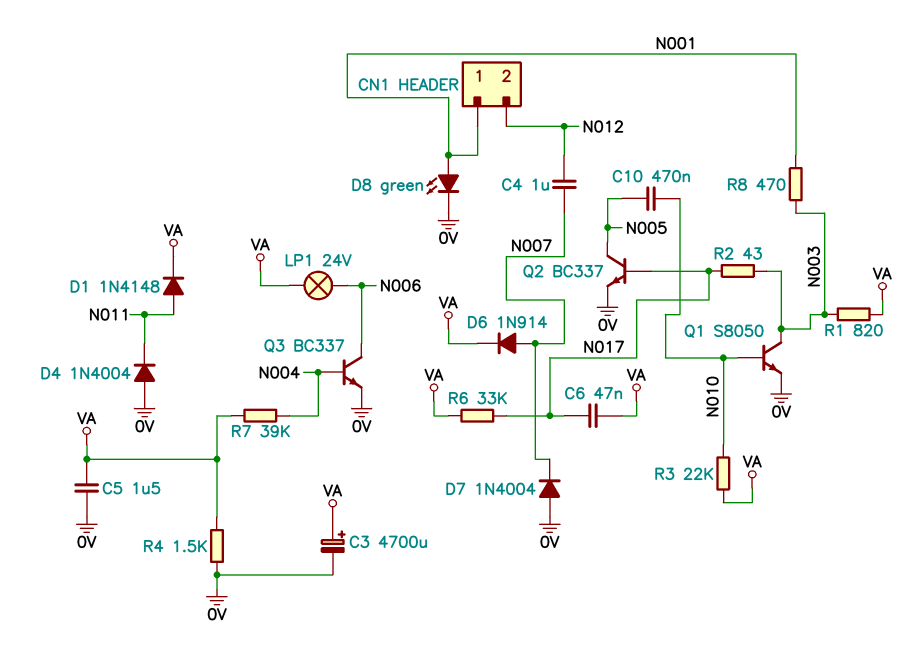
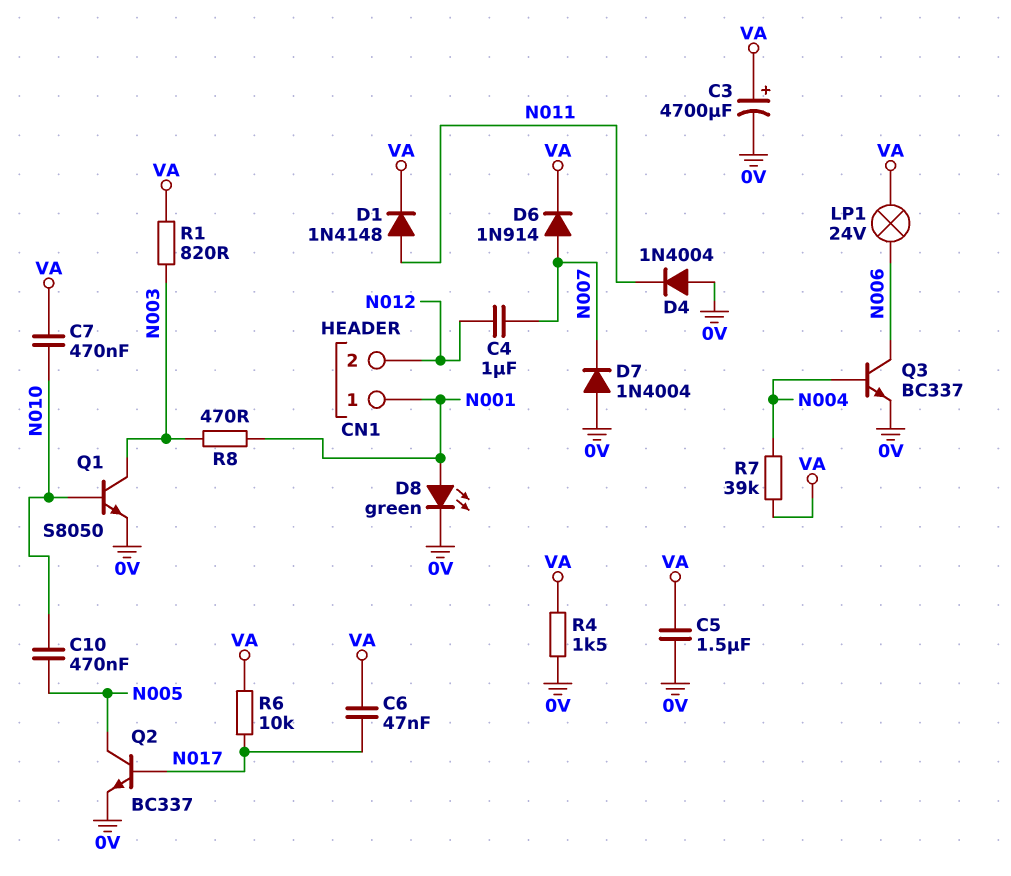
C7: none -> 470nF (N010, VA)
R2: 43 (N003, N017) -> none
R3: 22k (N010, VA) -> none
R6: 33k (N017, VA) -> 10k (N017, VA)

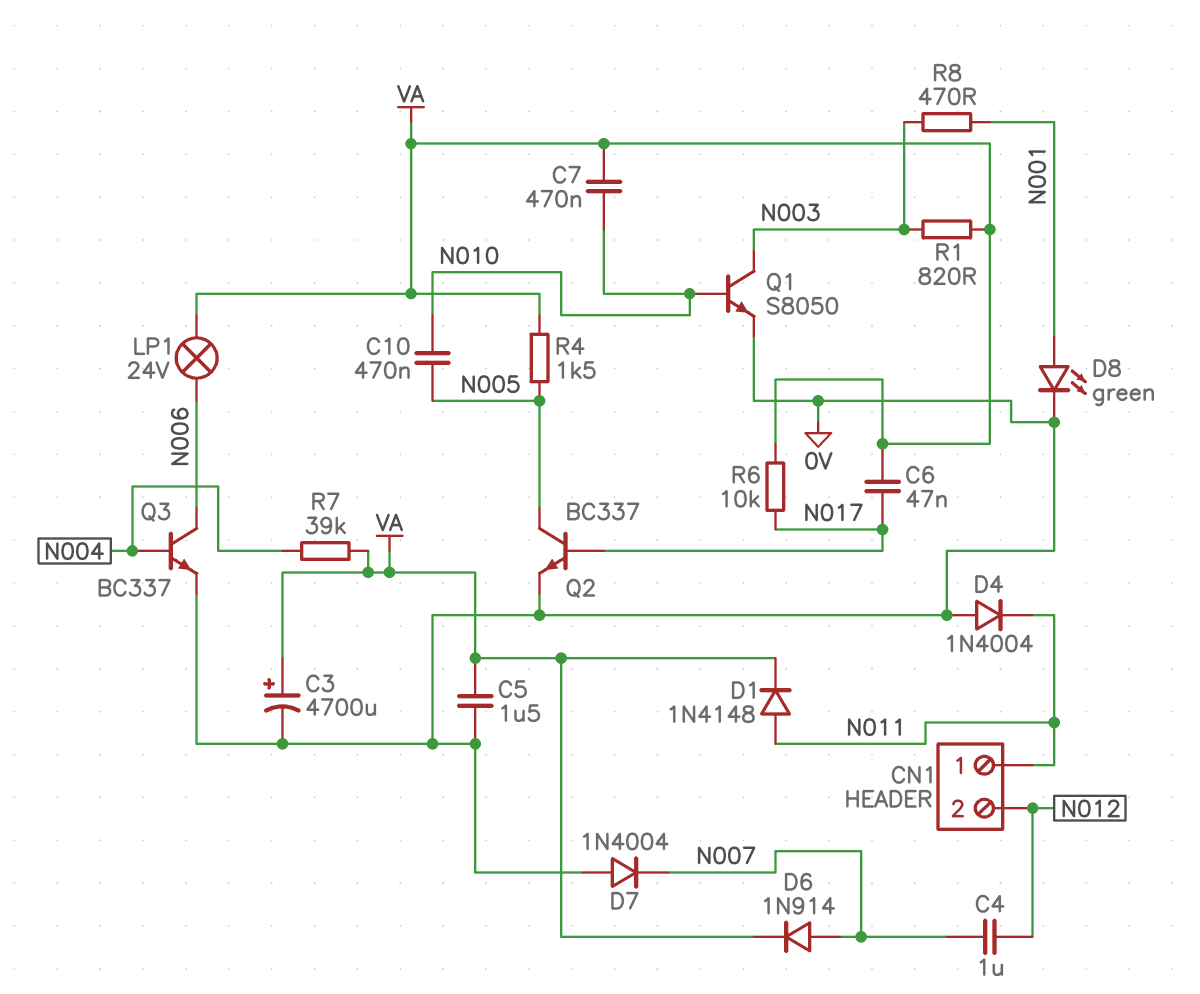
CN1 pin 1: N001 -> N011
R4: 1.5k (0V, VA) -> 1.5k (N005, VA)

